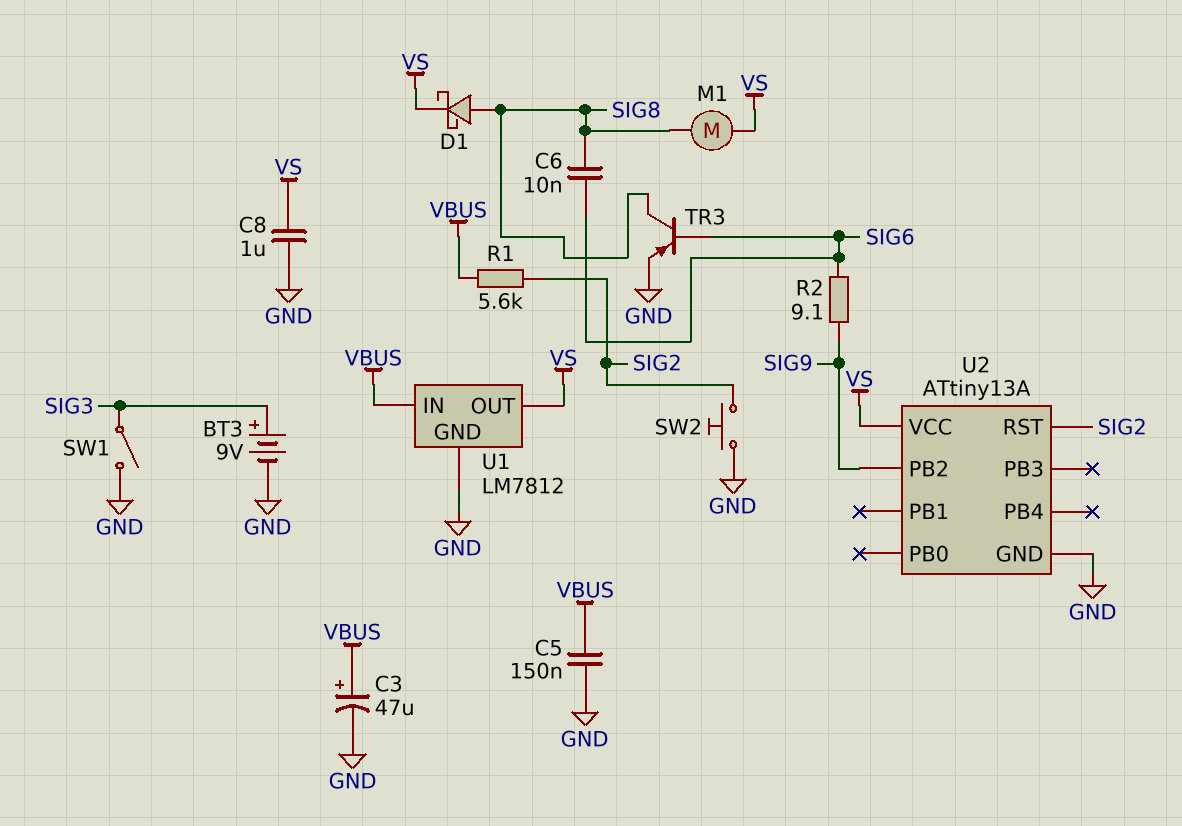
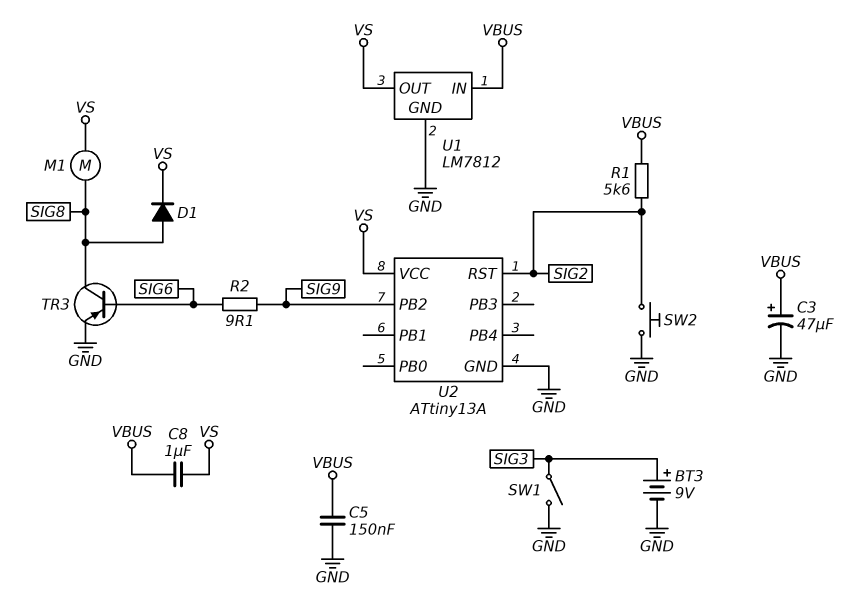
C6: 10nF (SIG6, SIG8) -> none
C8: 1uF (GND, VS) -> 1uF (VBUS, VS)
D1: schottky (A SIG8, K VS) -> diode (A SIG8, K VS)

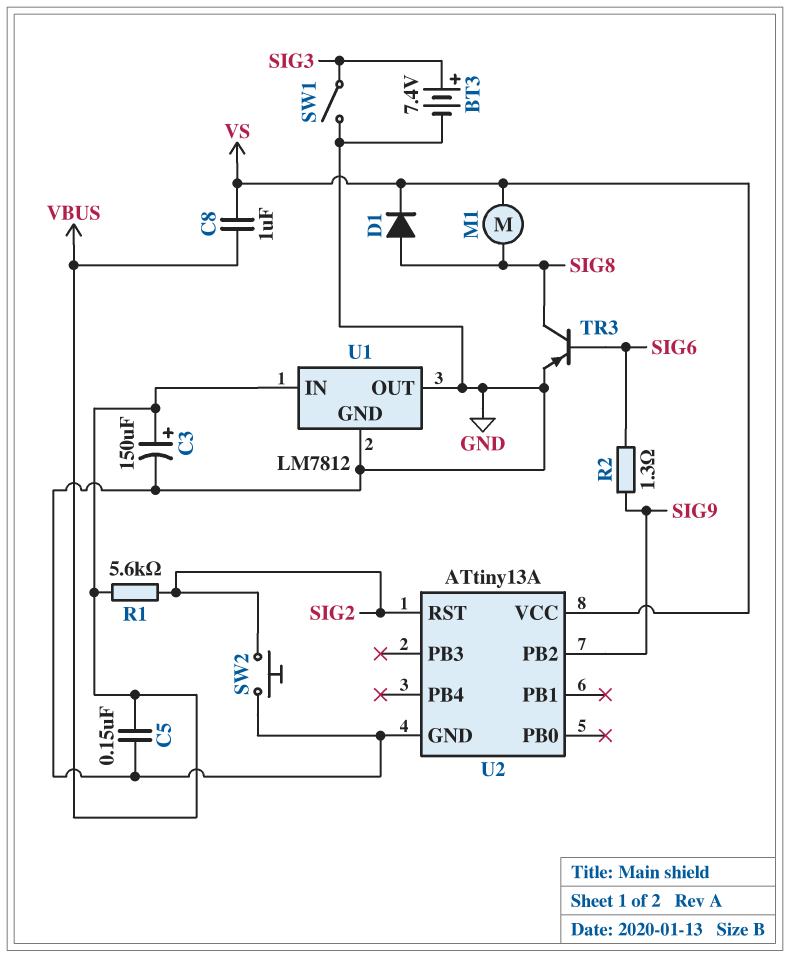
BT3: 9V (plus SIG3, minus GND) -> 7.4V (plus SIG3, minus GND)
C3: 47uF (plus VBUS, minus GND) -> 150uF (plus VBUS, minus GND)
R2: 9.1 (SIG6, SIG9) -> 1.3 (SIG6, SIG9)
U1 pin OUT: VS -> GND

